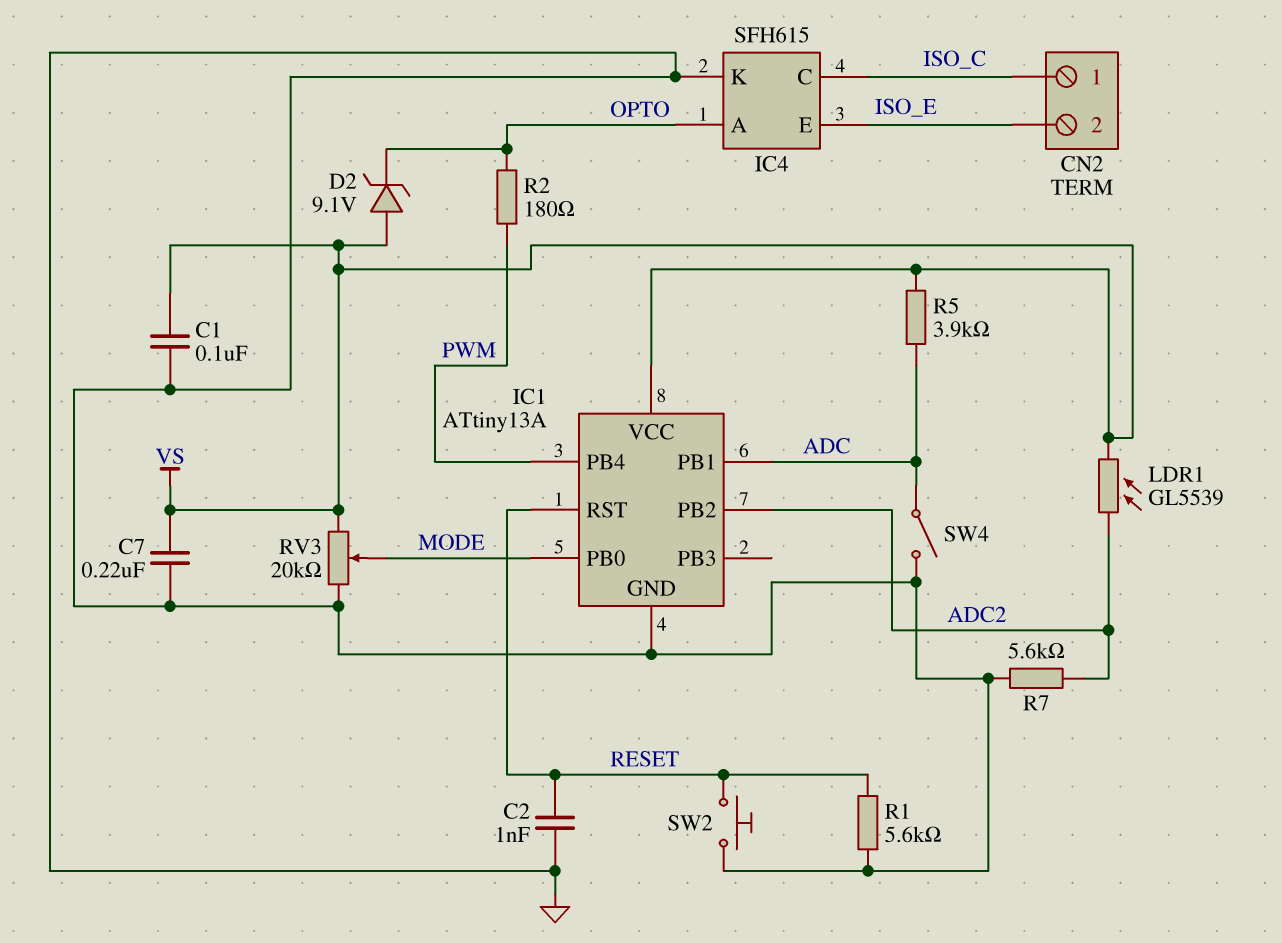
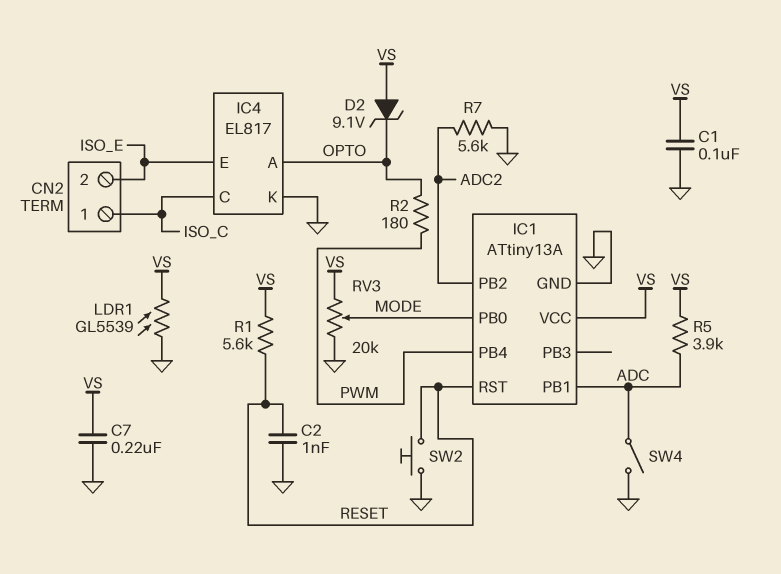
IC4: SFH615 -> EL817
LDR1: GL5539 (ADC2, VS) -> GL5539 (GND, VS)
R1: 5.6k (GND, RESET) -> 5.6k (RESET, VS)

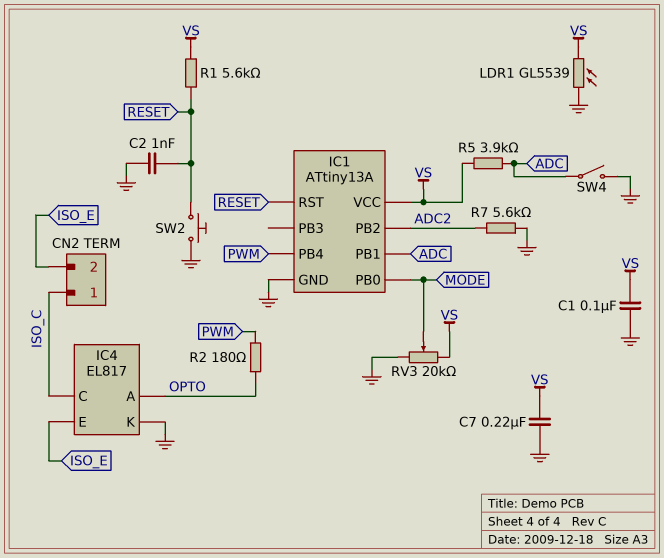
D2: zener 9.1V (A VS, K OPTO) -> none

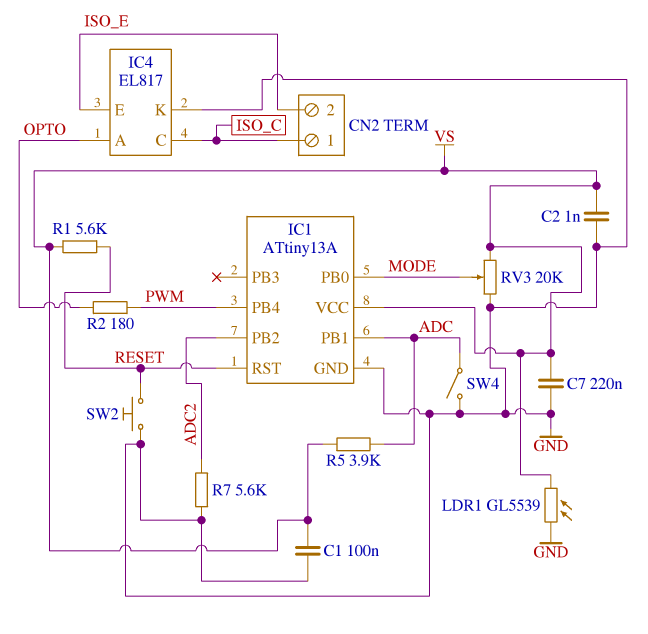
C2: 1nF (GND, RESET) -> 1nF (GND, VS)

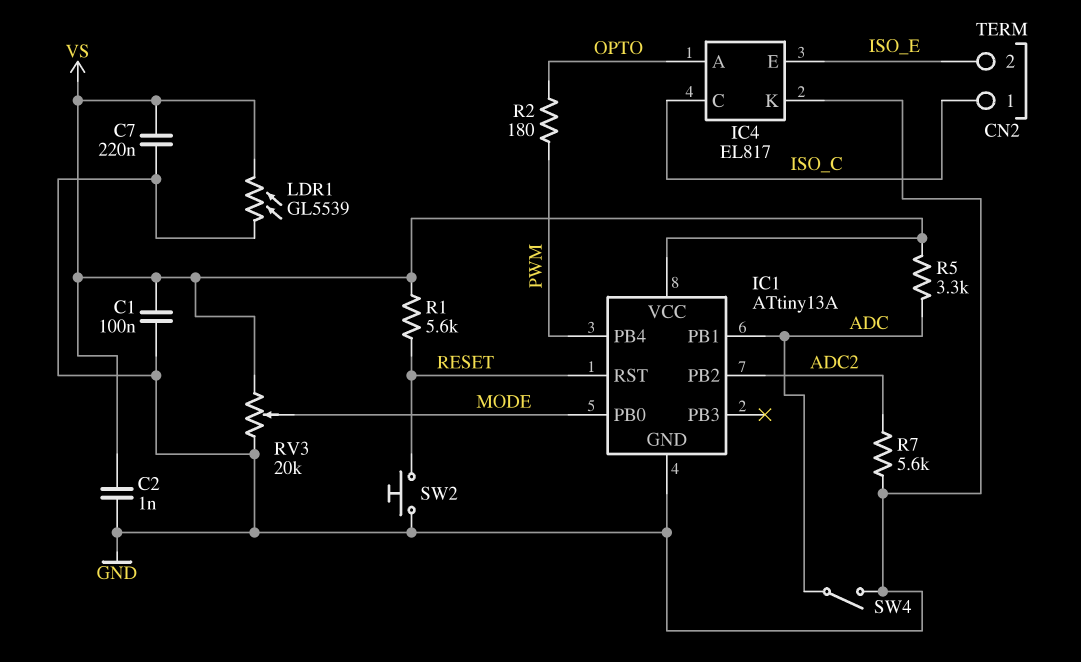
R5: 3.9k (ADC, VS) -> 3.3k (ADC, VS)

